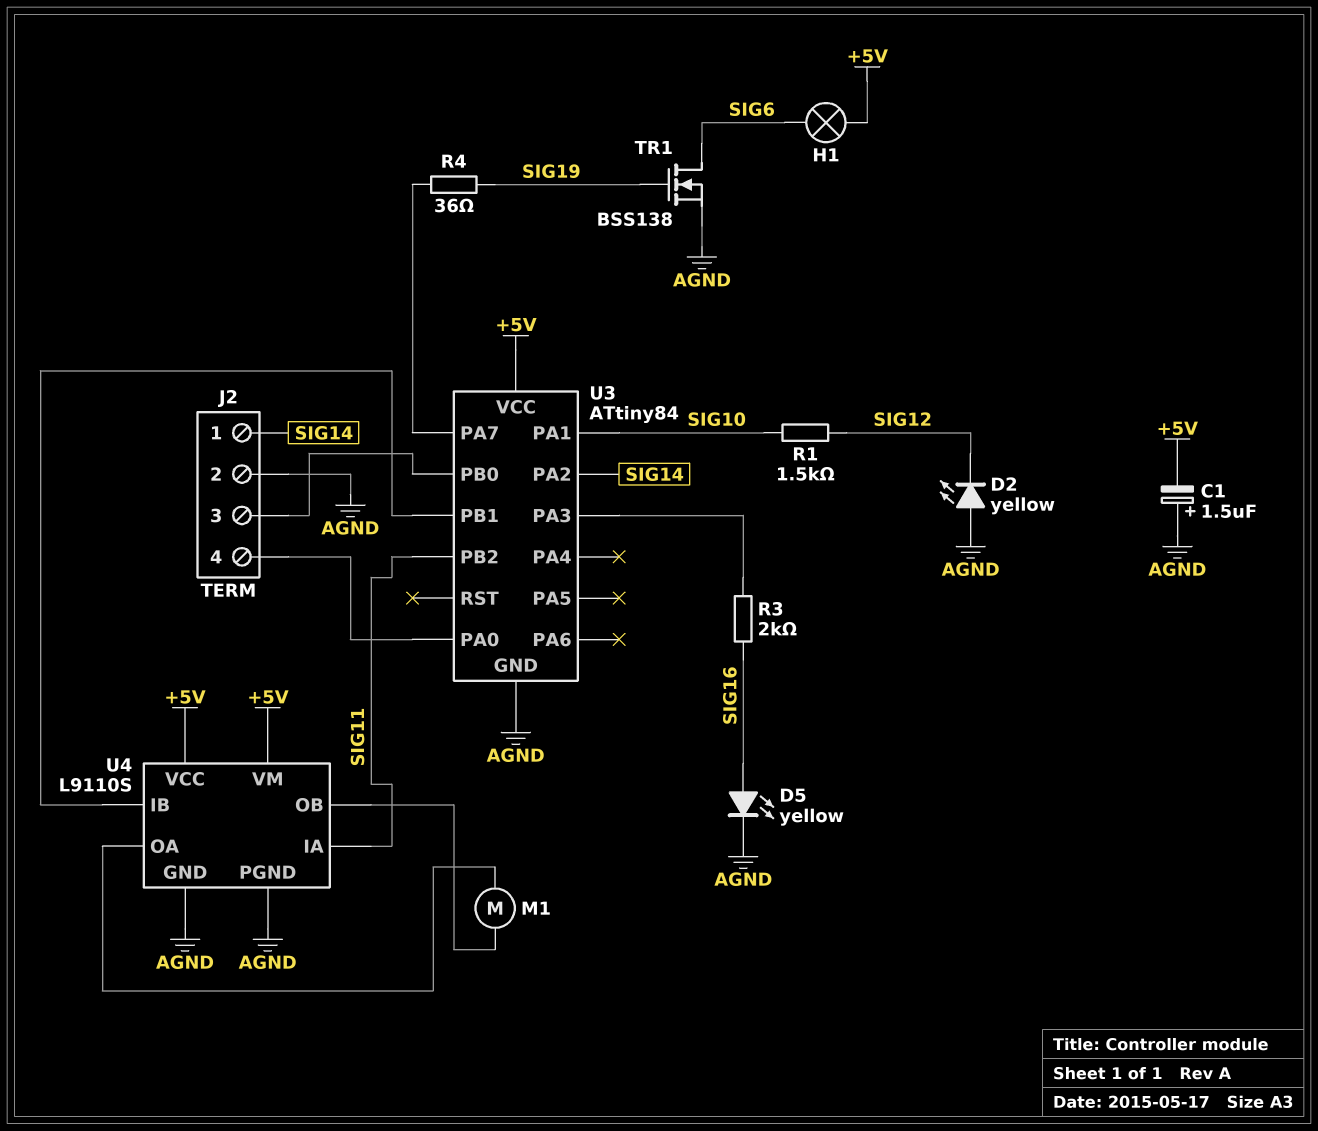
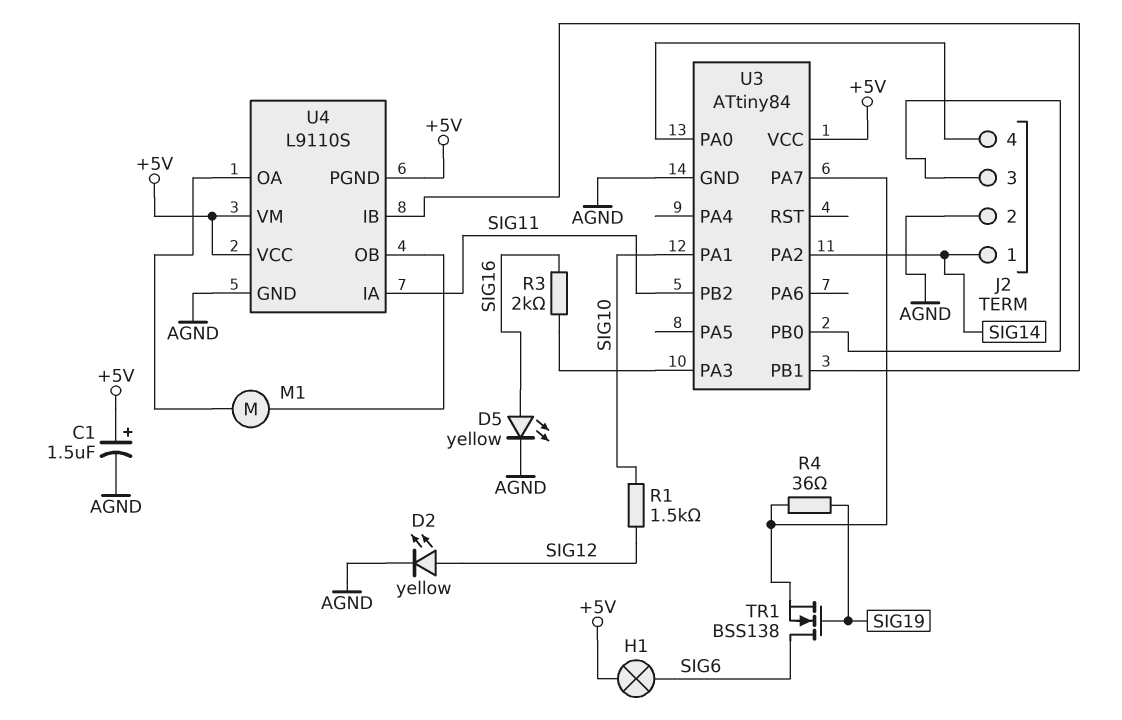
C1: 1.5uF (plus AGND, minus +5V) -> 1.5uF (plus +5V, minus AGND)
D2: LED yellow (A AGND, K SIG12) -> LED yellow (A SIG12, K AGND)
TR1: NMOS BSS138 (G SIG19, D SIG6, S AGND) -> NMOS BSS138 (G SIG19, D SIG6, S U3/PA7)
U4 pin PGND: AGND -> +5V

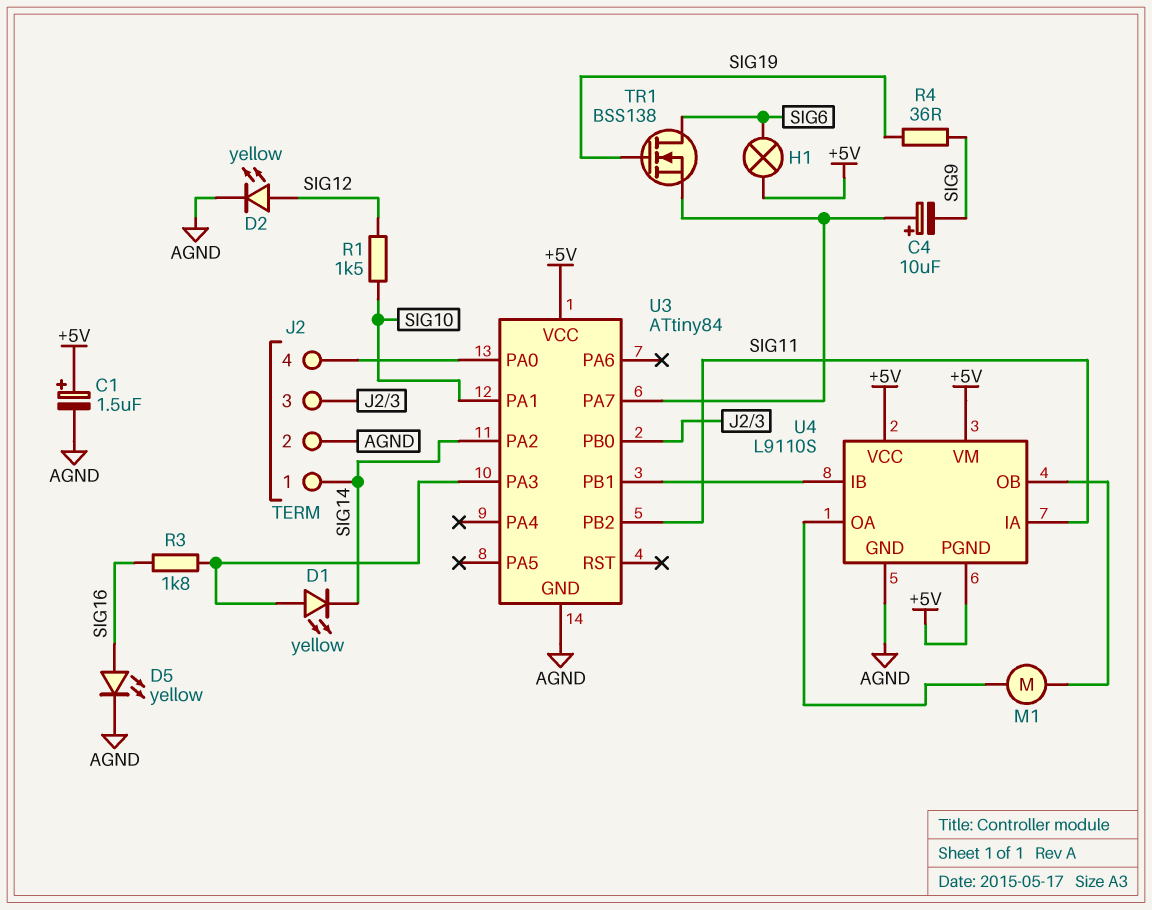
C4: none -> 10uF (plus U3/PA7, minus SIG9)
D1: none -> LED yellow (A U3/PA3, K SIG14)
R3: 2k (SIG16, U3/PA3) -> 1.8k (SIG16, U3/PA3)
R4: 36 (SIG19, U3/PA7) -> 36 (SIG9, SIG19)

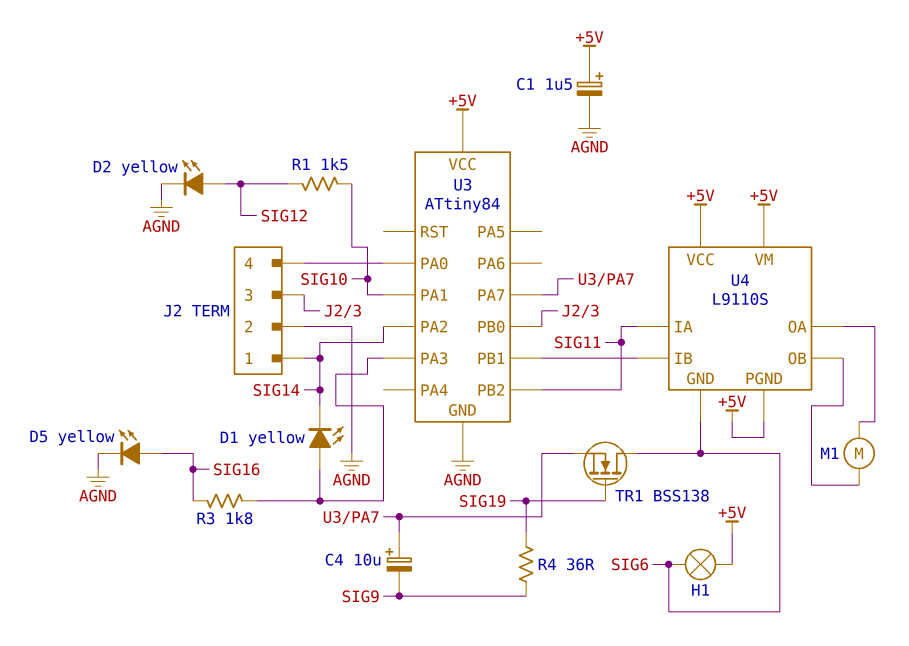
U4 pin GND: AGND -> SIG6

